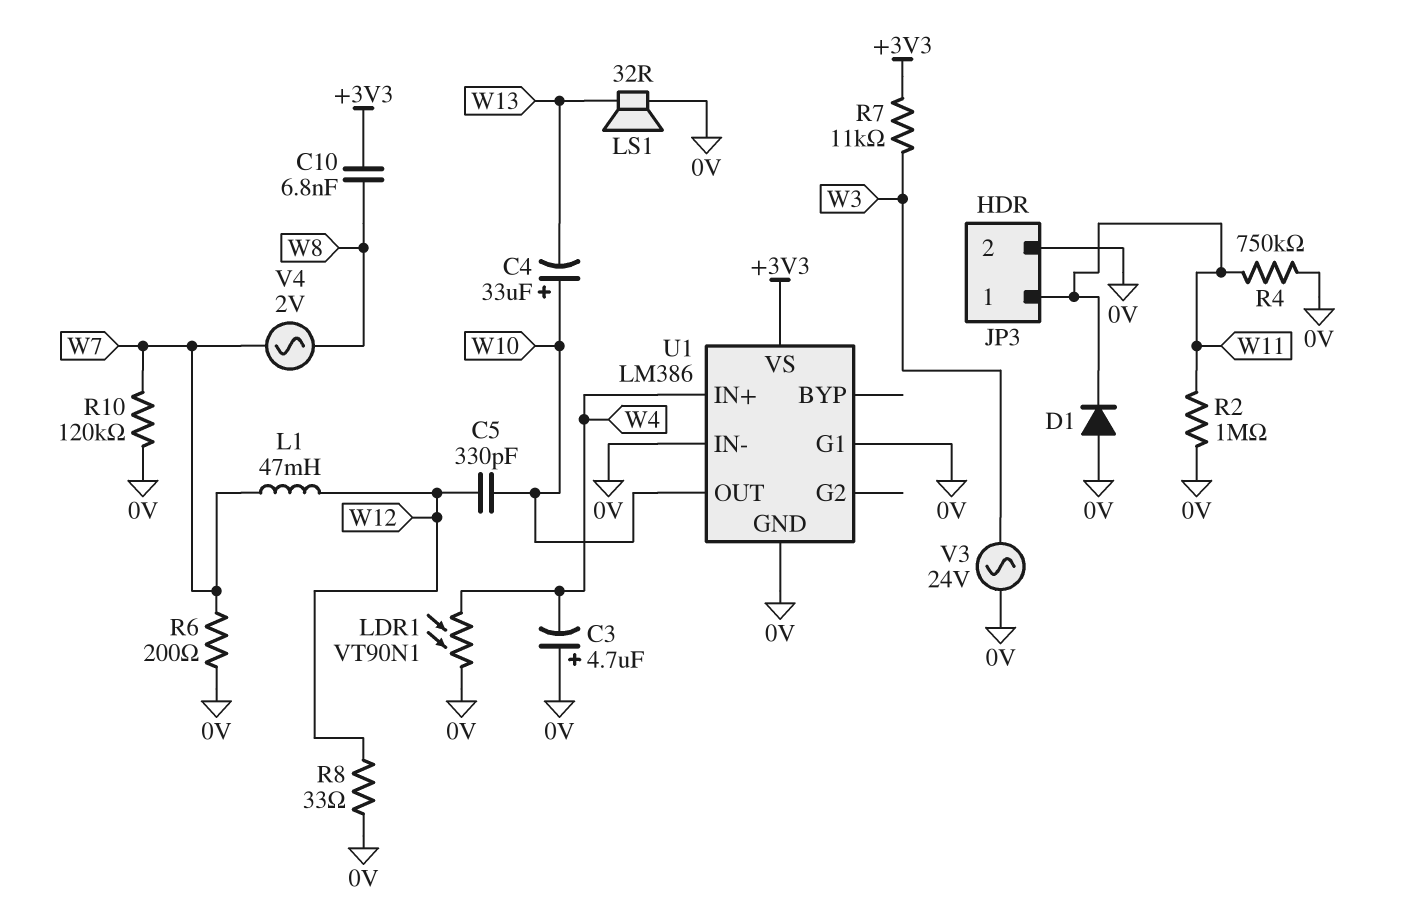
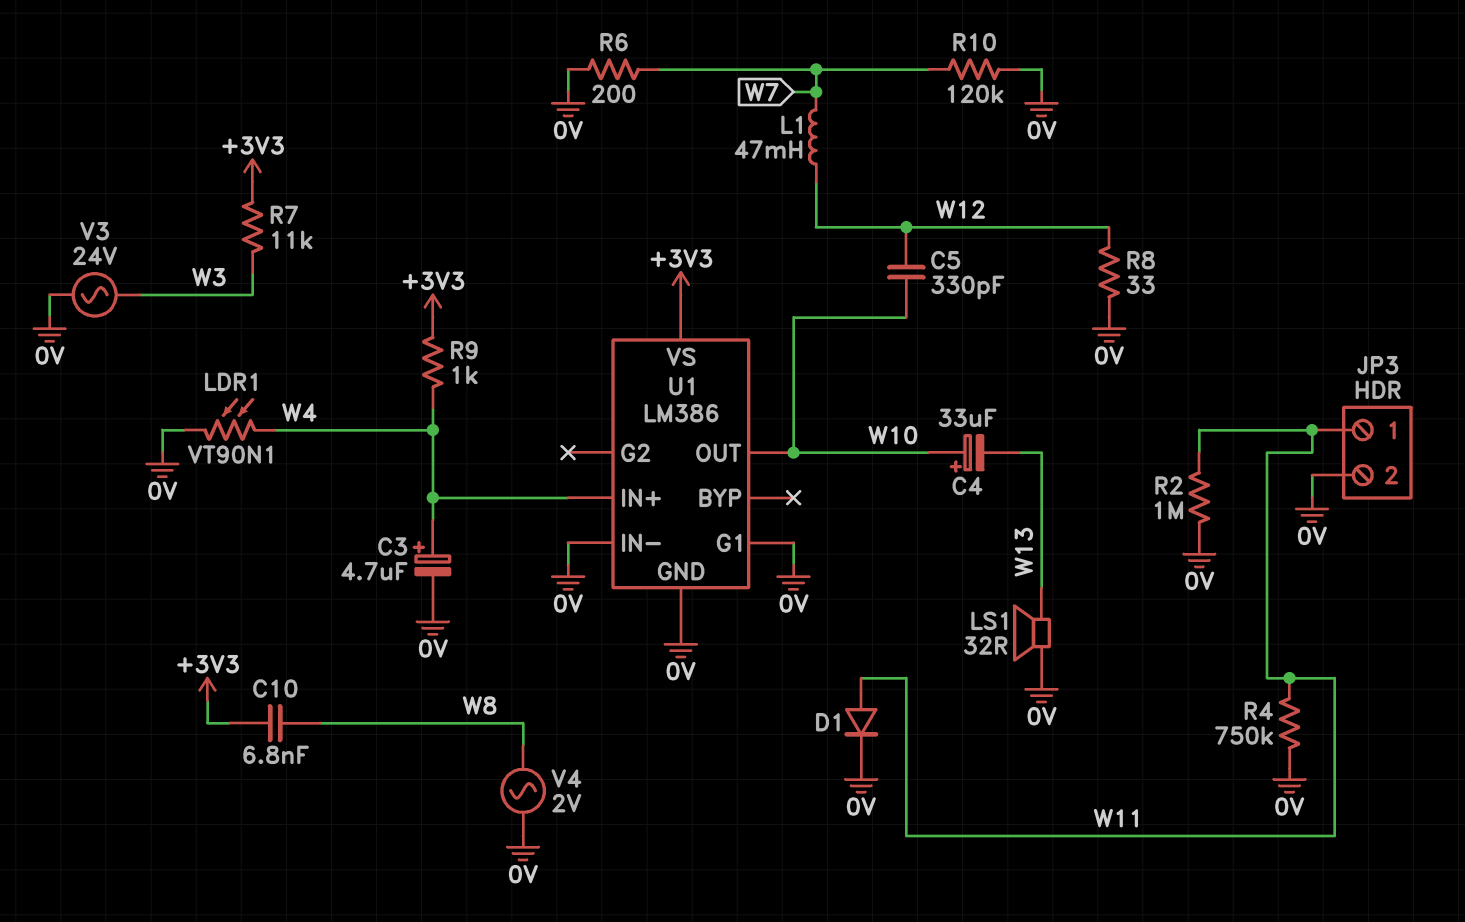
C3: 4.7uF (plus 0V, minus W4) -> 4.7uF (plus W4, minus 0V)
D1: diode (A 0V, K W11) -> diode (A W11, K 0V)
R9: none -> 1k (+3V3, W4)
V4: AC 2V (W7, W8) -> AC 2V (0V, W8)

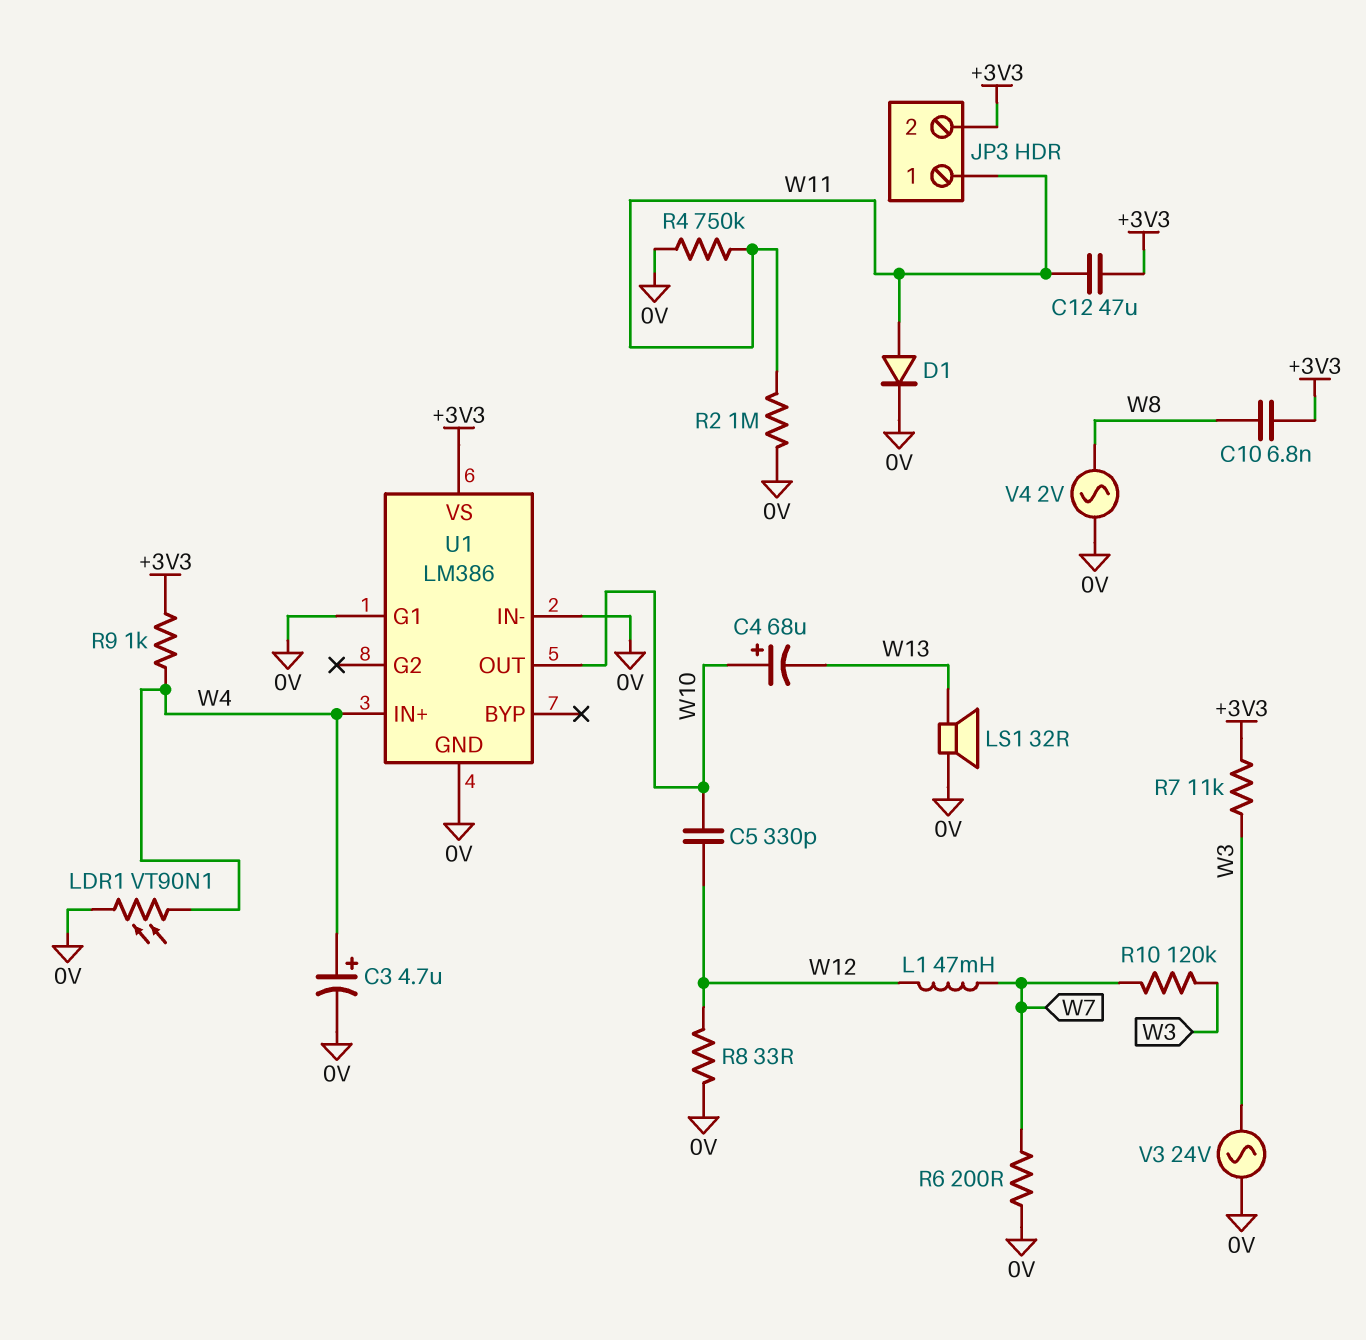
C4: 33uF (plus W10, minus W13) -> 68uF (plus W10, minus W13)
C12: none -> 47uF (+3V3, W11)
JP3 pin 2: 0V -> +3V3
R10: 120k (0V, W7) -> 120k (W3, W7)

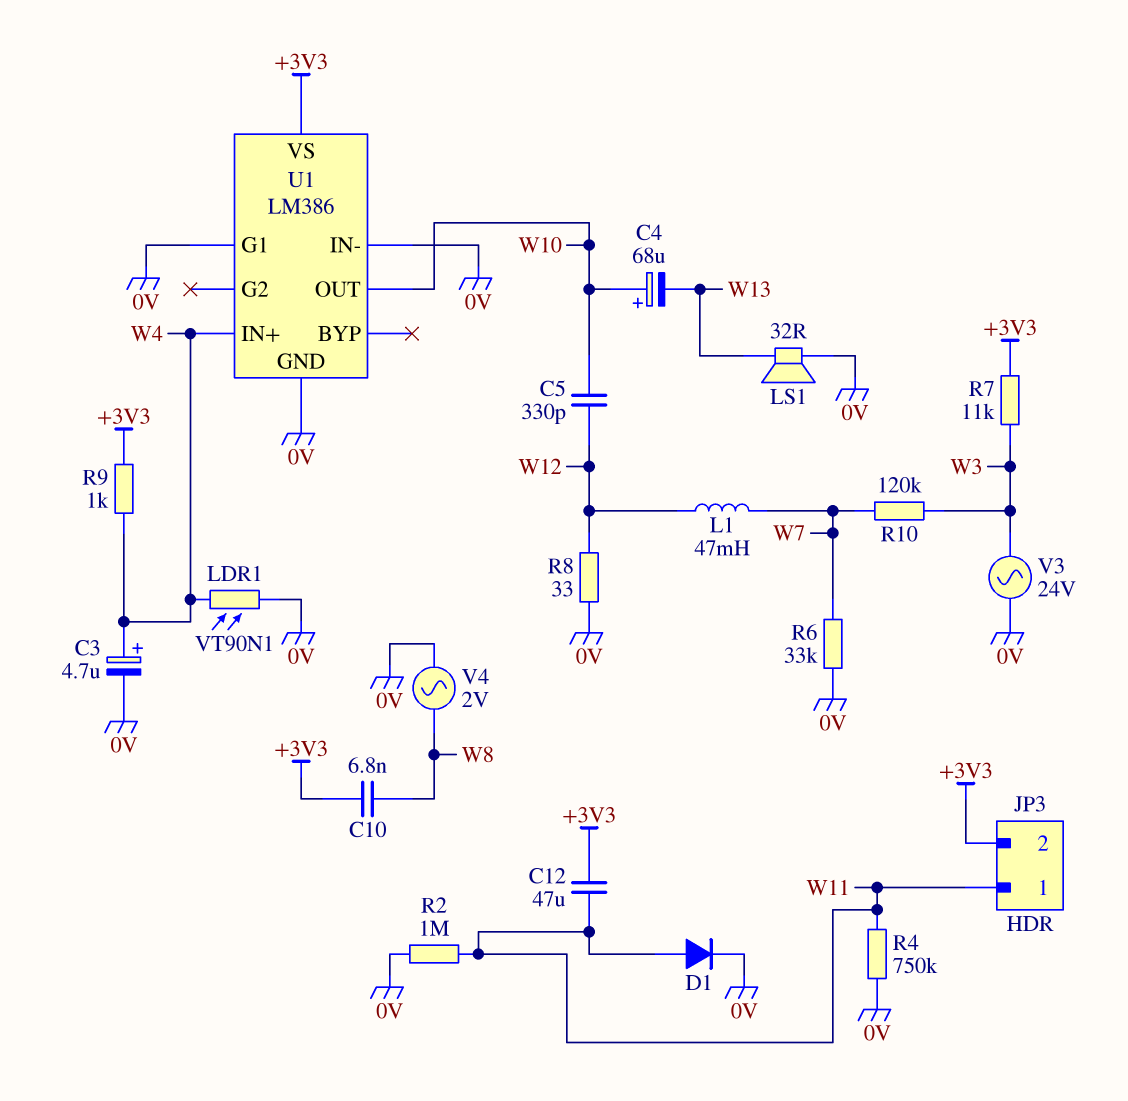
R6: 200 (0V, W7) -> 33k (0V, W7)

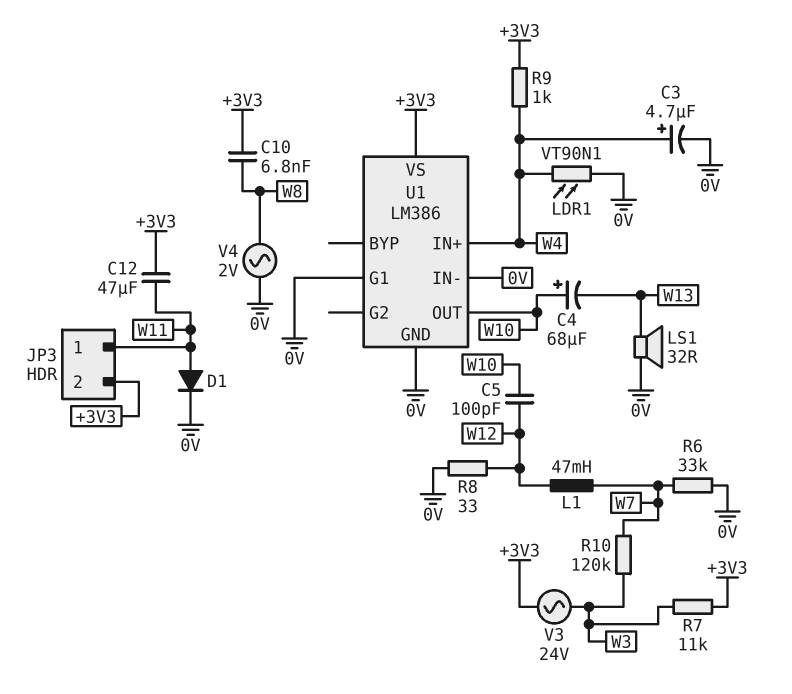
C5: 330pF (W10, W12) -> 100pF (W10, W12)
R2: 1M (0V, W11) -> none
R4: 750k (0V, W11) -> none
V3: AC 24V (0V, W3) -> AC 24V (+3V3, W3)

